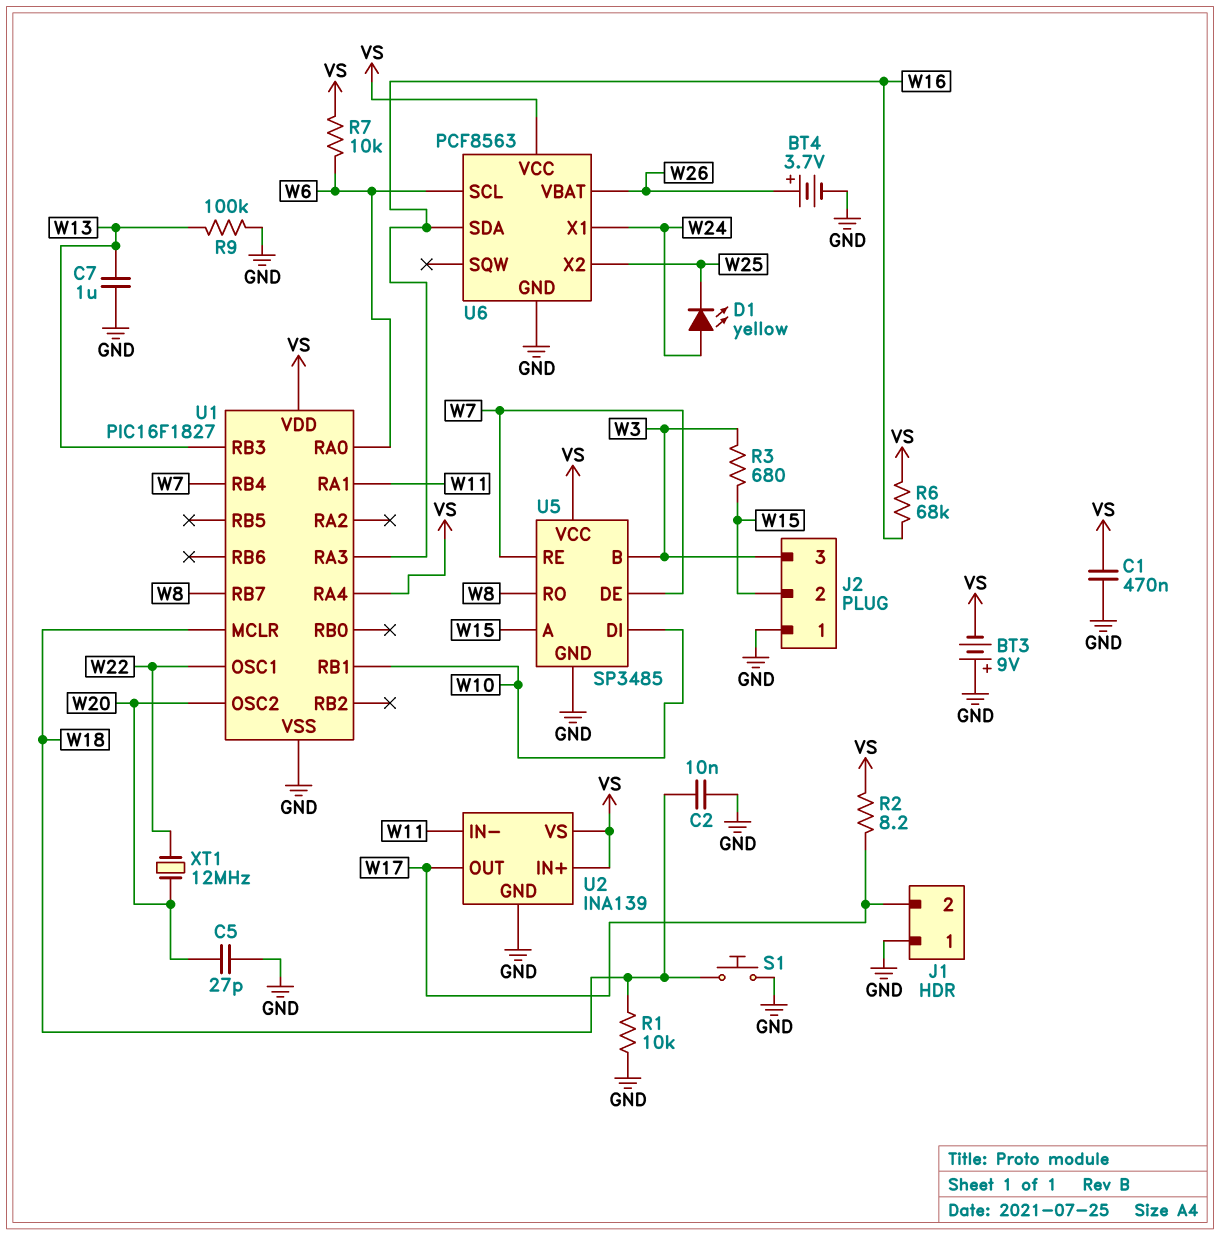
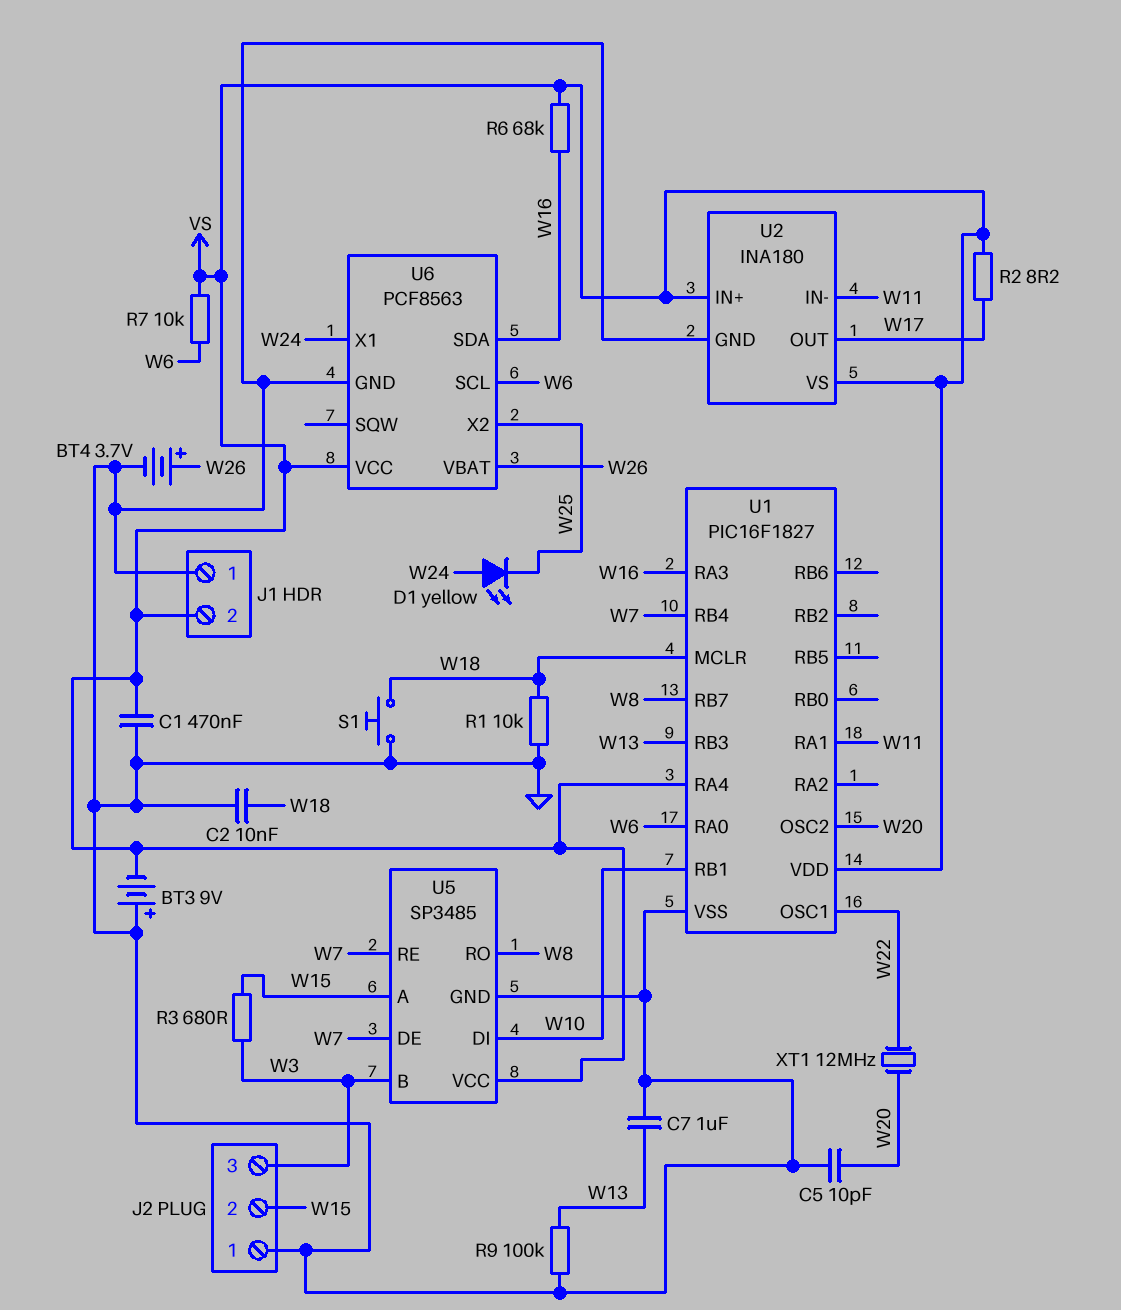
C5: 27pF (GND, W20) -> 10pF (GND, W20)
J1 pin 2: W17 -> VS
U2: INA139 -> INA180

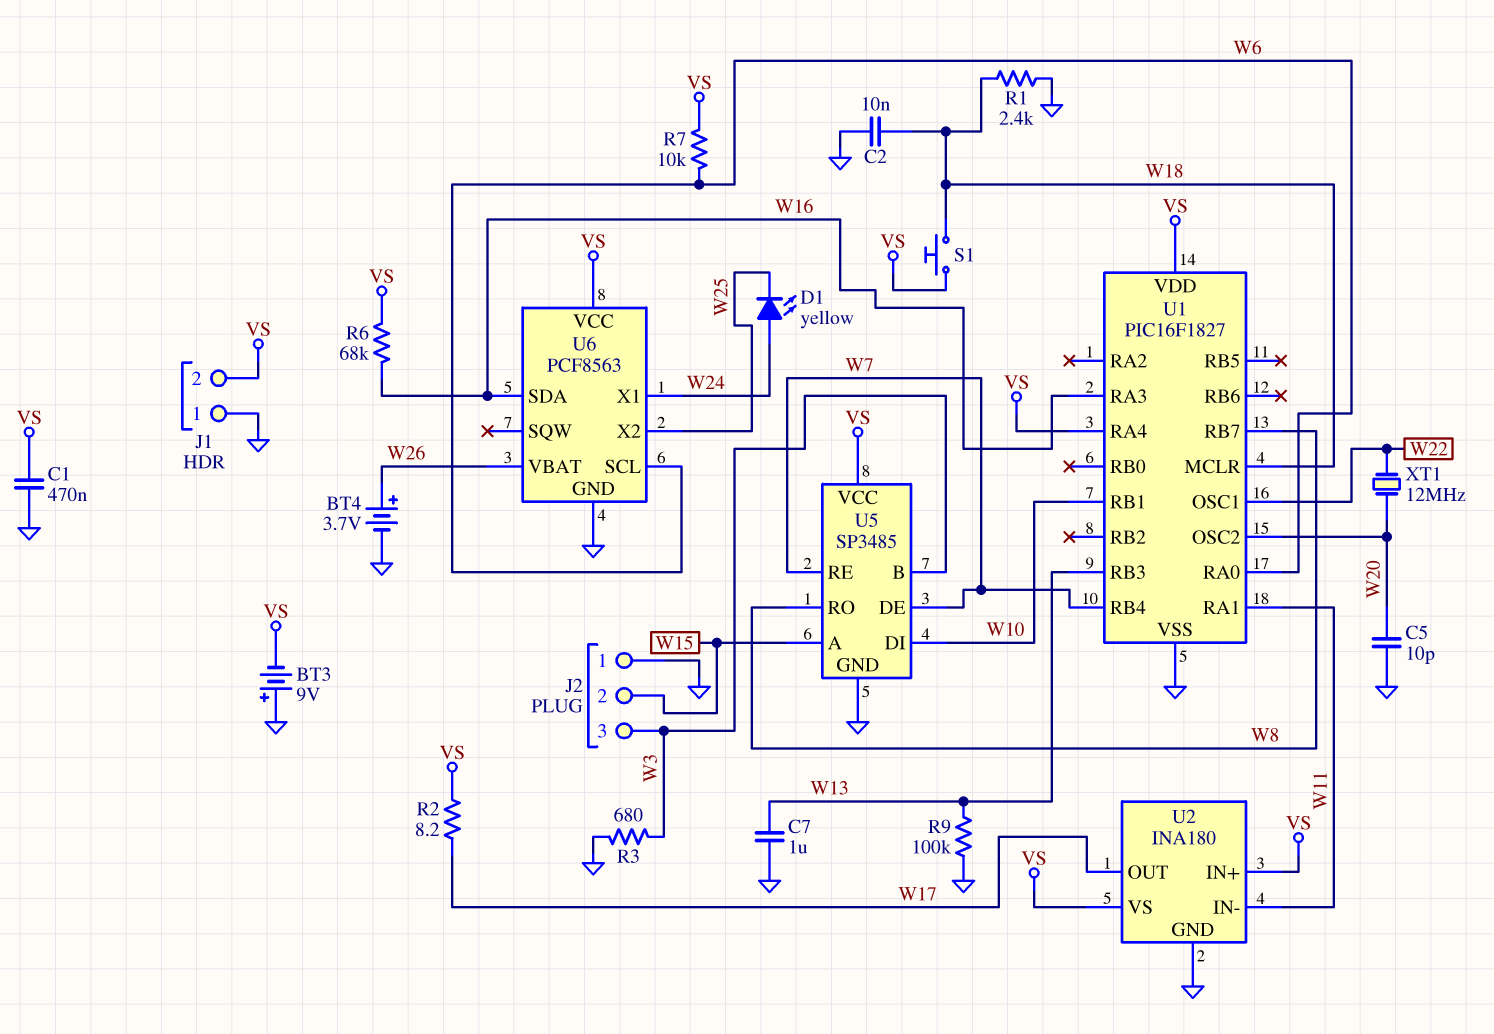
R1: 10k (GND, W18) -> 2.4k (GND, W18)
R3: 680 (W3, W15) -> 680 (GND, W3)
S1: button (GND, W18) -> button (VS, W18)

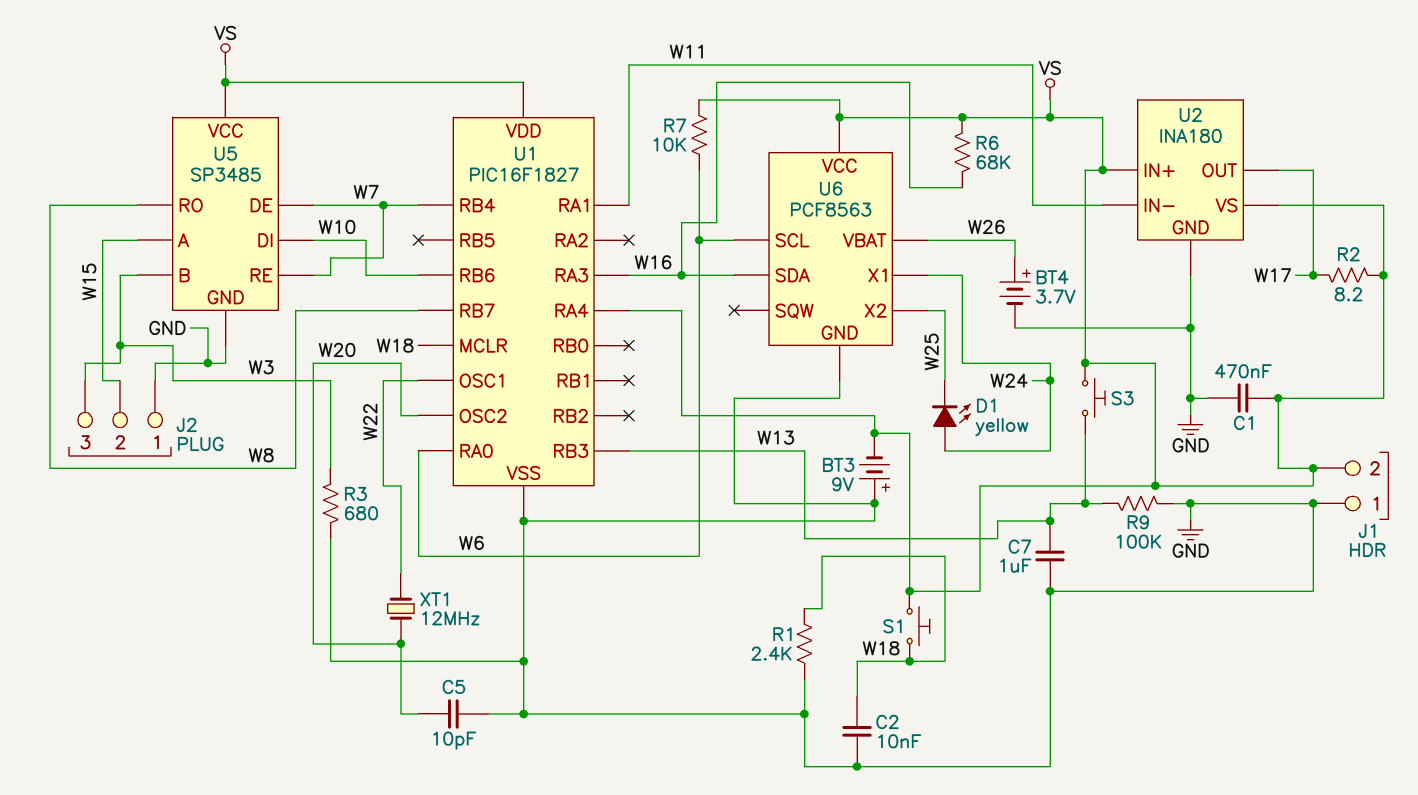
S3: none -> button (VS, W13)
U1 pin RB1: W10 -> none
U1 pin RB6: none -> W10

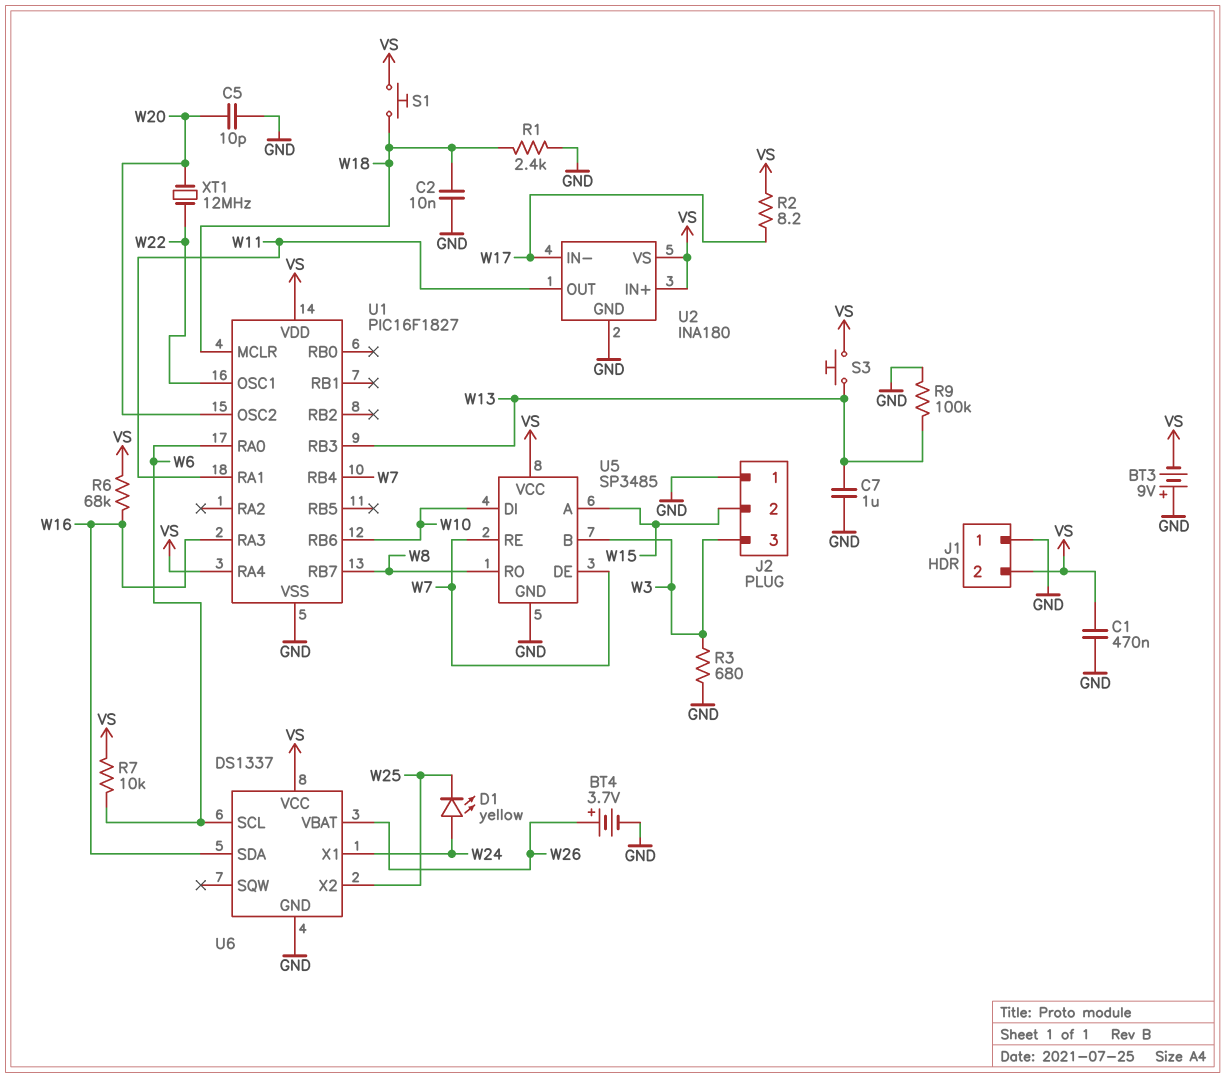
U2 pin IN-: W11 -> W17
U2 pin OUT: W17 -> W11
U6: PCF8563 -> DS1337

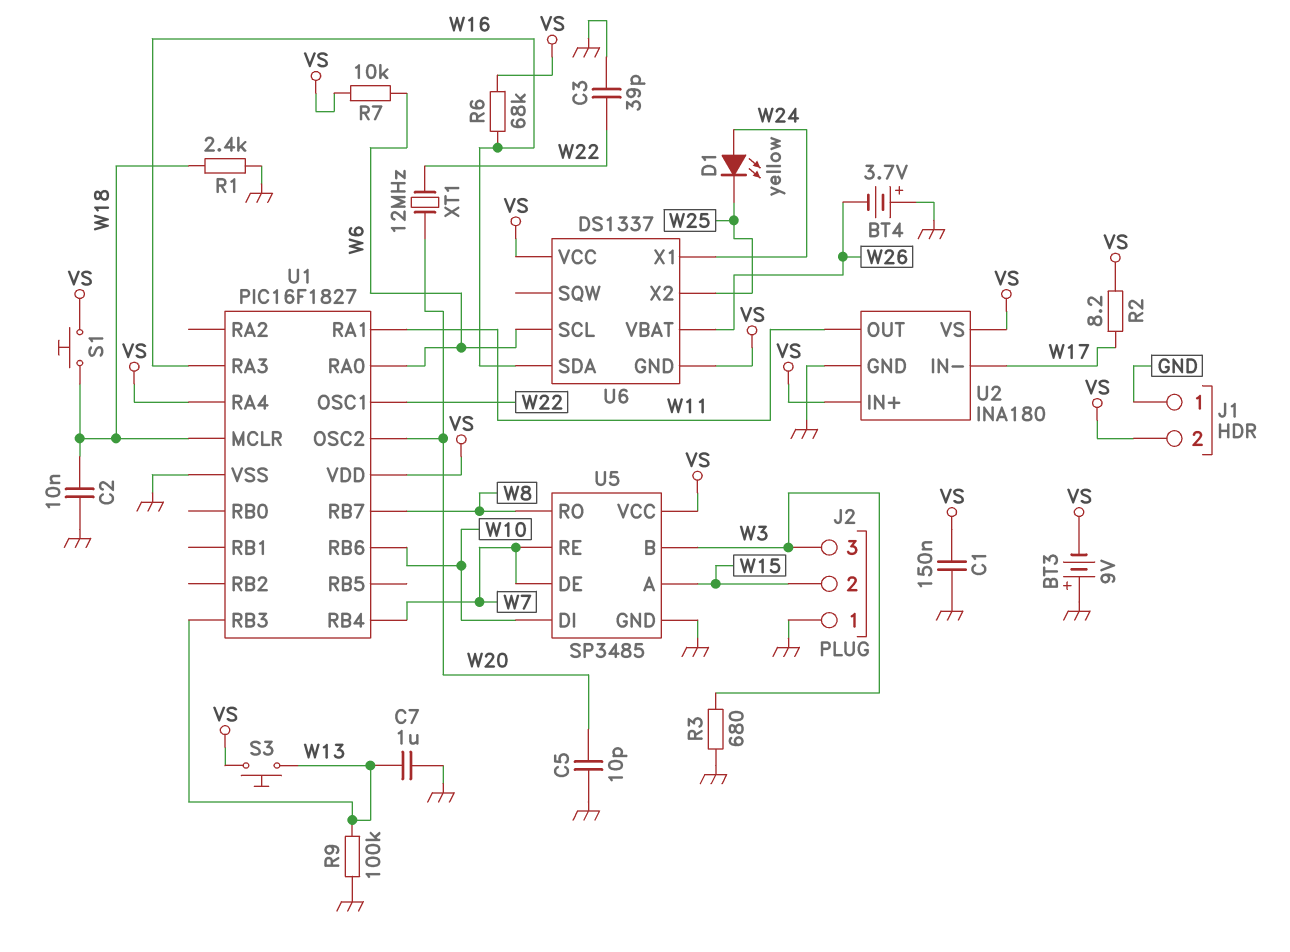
BT4: 3.7V (plus W26, minus GND) -> 3.7V (plus GND, minus W26)
C1: 470nF (GND, VS) -> 150nF (GND, VS)
C3: none -> 39pF (GND, W22)
U6 pin GND: GND -> VS

